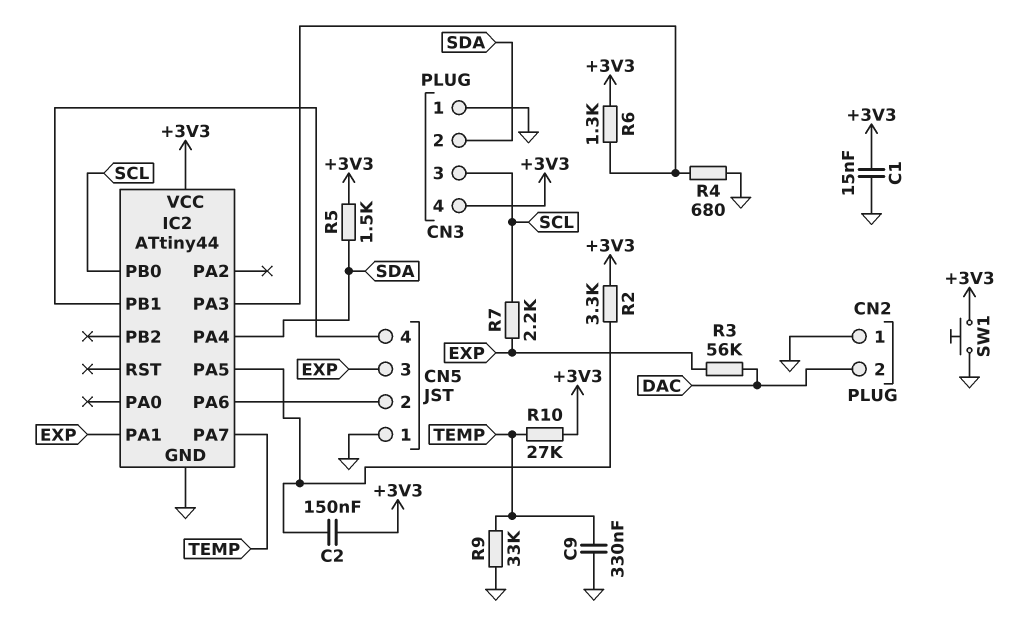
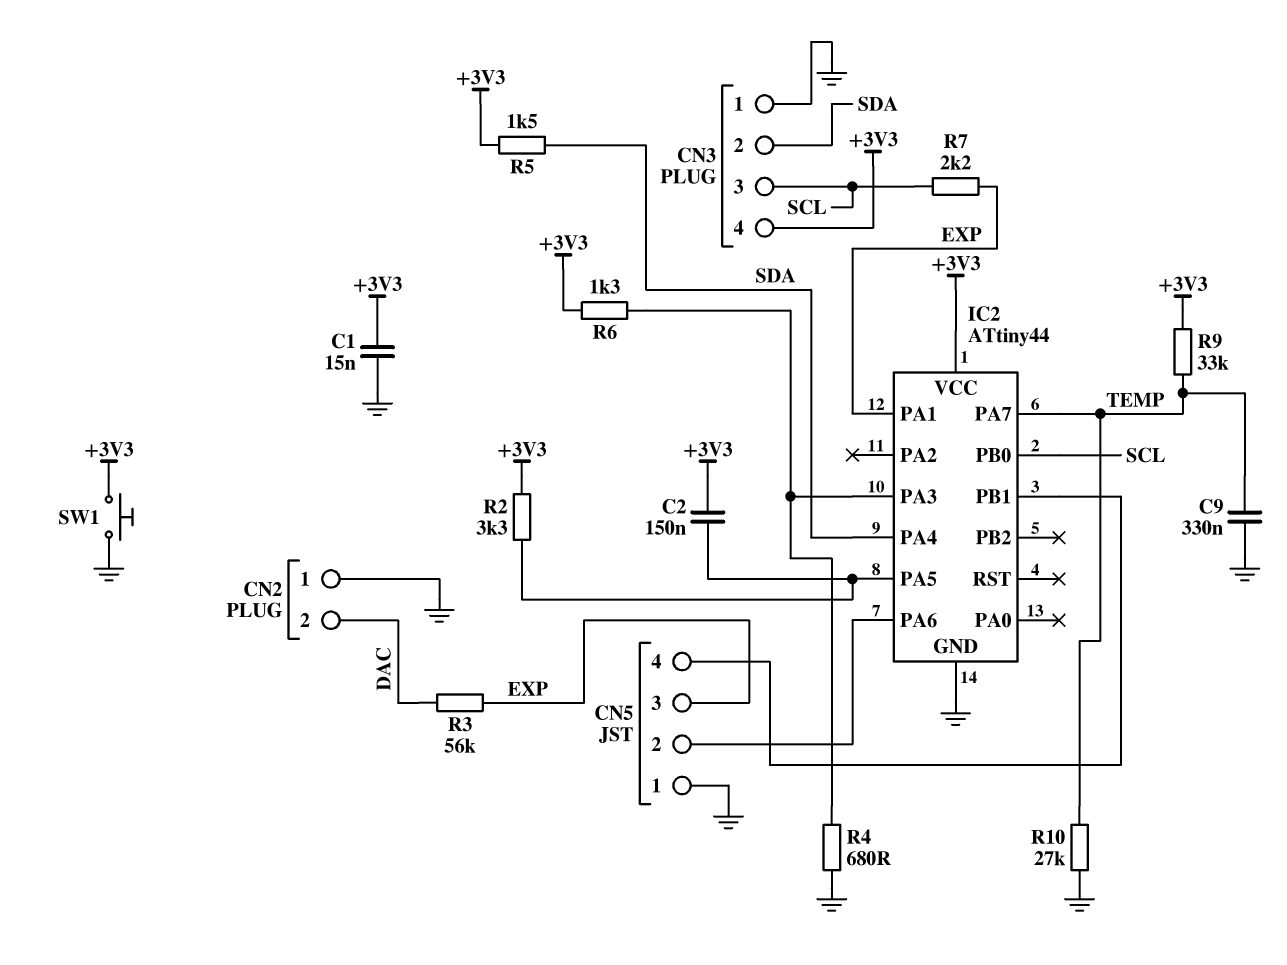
R9: 33k (GND, TEMP) -> 33k (+3V3, TEMP)
R10: 27k (+3V3, TEMP) -> 27k (GND, TEMP)

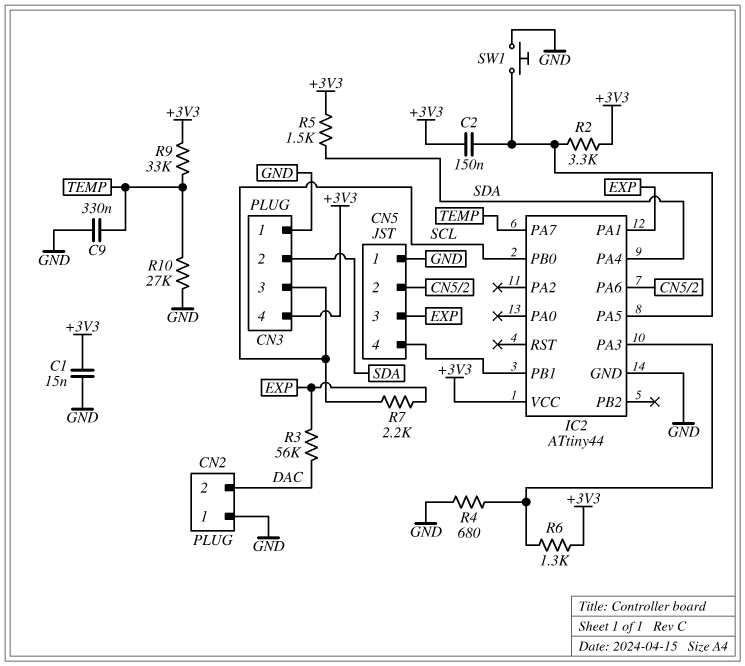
SW1: button (+3V3, GND) -> button (GND, IC2/PA5)

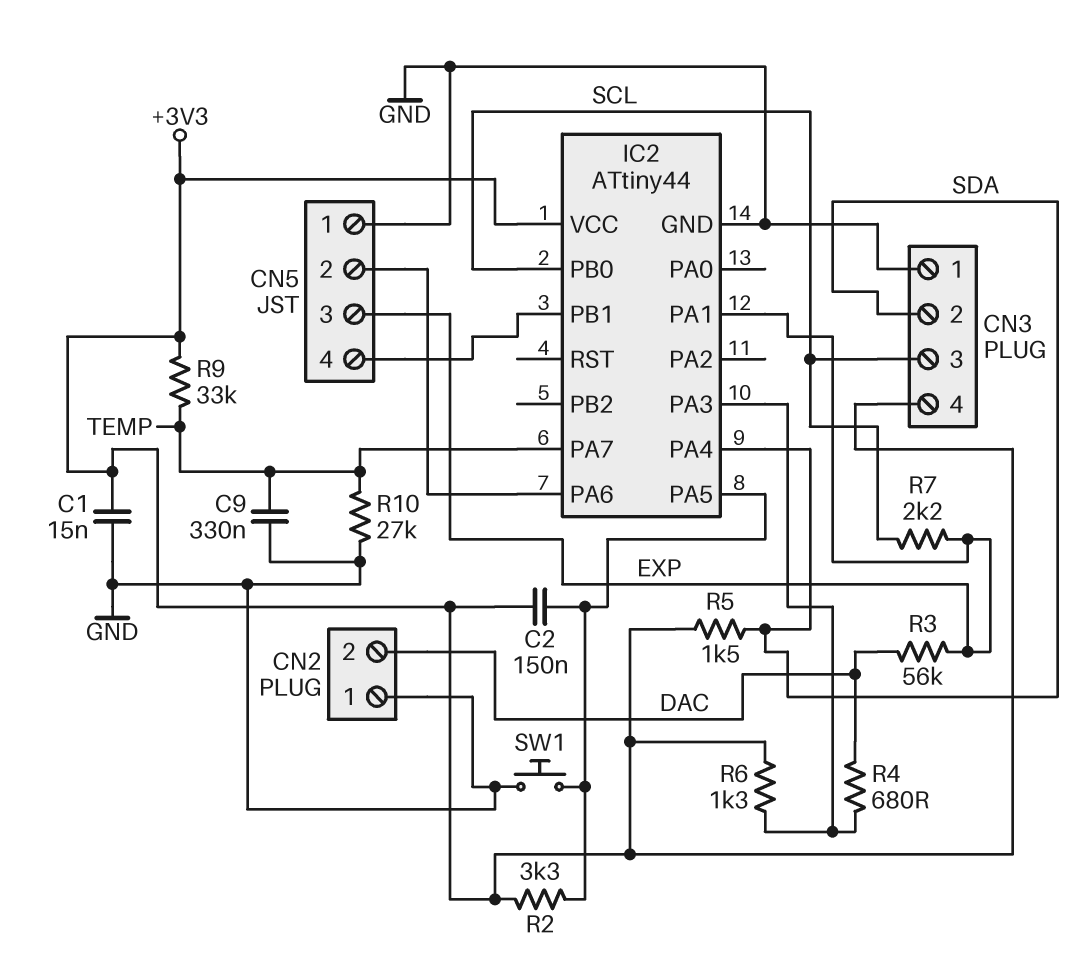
R4: 680 (GND, IC2/PA3) -> 680 (DAC, IC2/PA3)

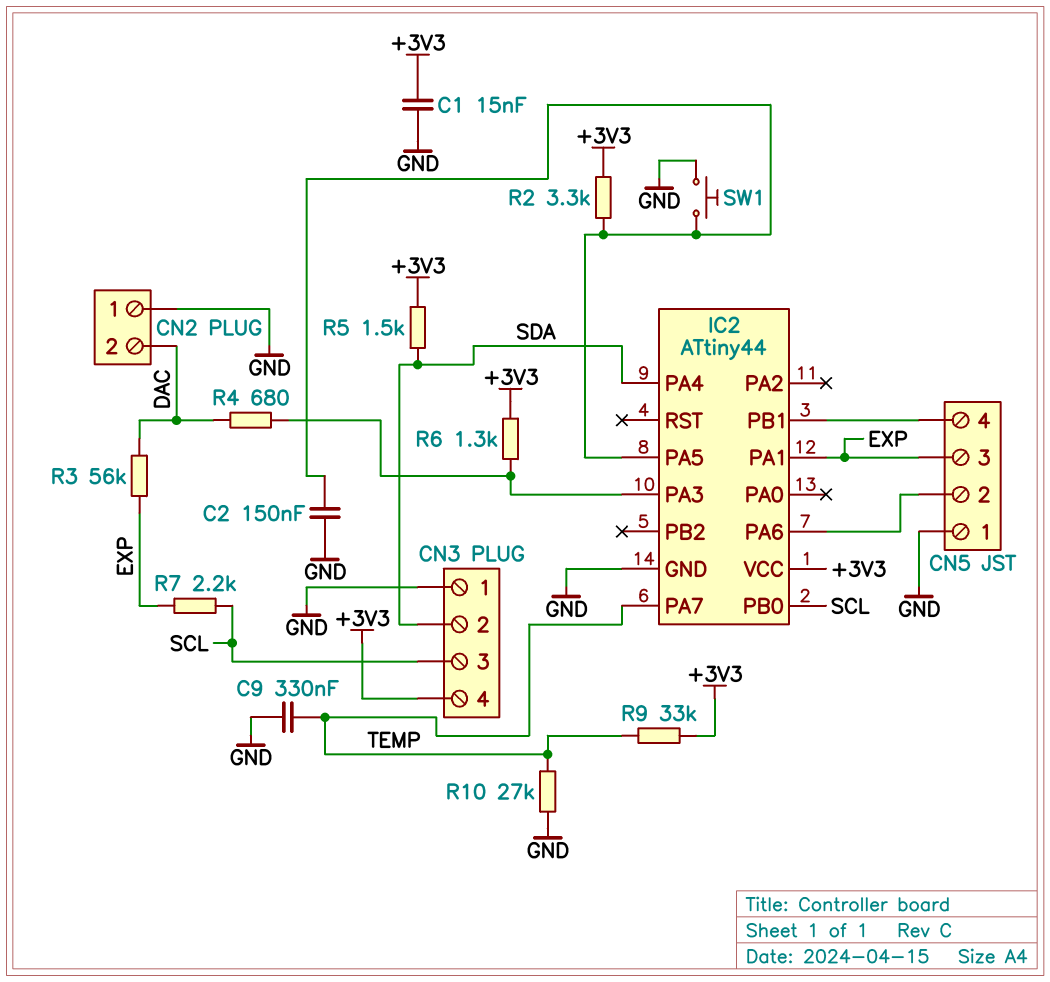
C2: 150nF (+3V3, IC2/PA5) -> 150nF (GND, IC2/PA5)

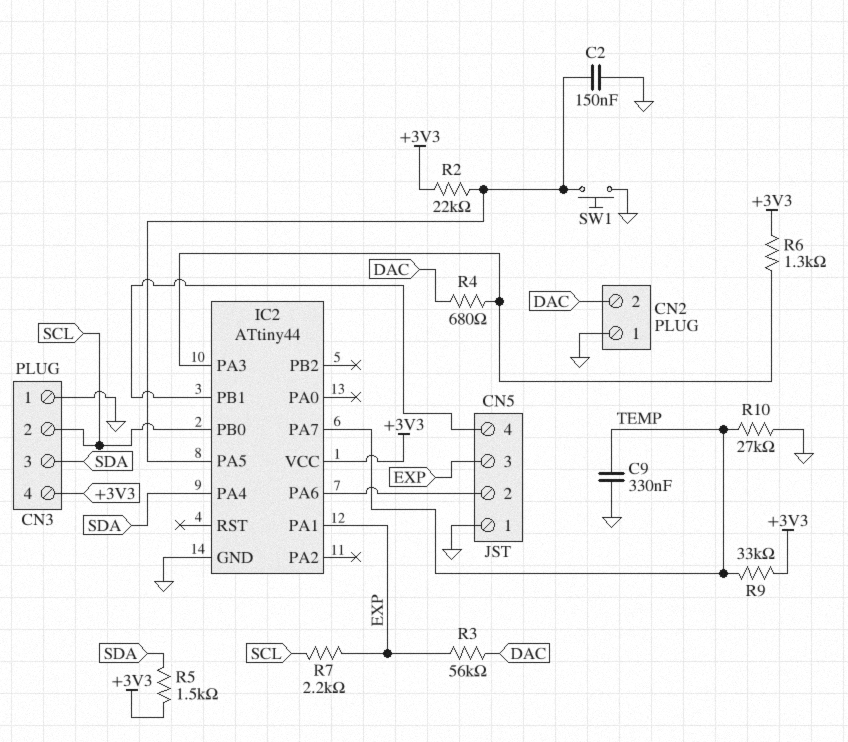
C1: 15nF (+3V3, GND) -> none
CN3 pin 2: SDA -> SCL
CN3 pin 3: SCL -> SDA
R2: 3.3k (+3V3, IC2/PA5) -> 22k (+3V3, IC2/PA5)

